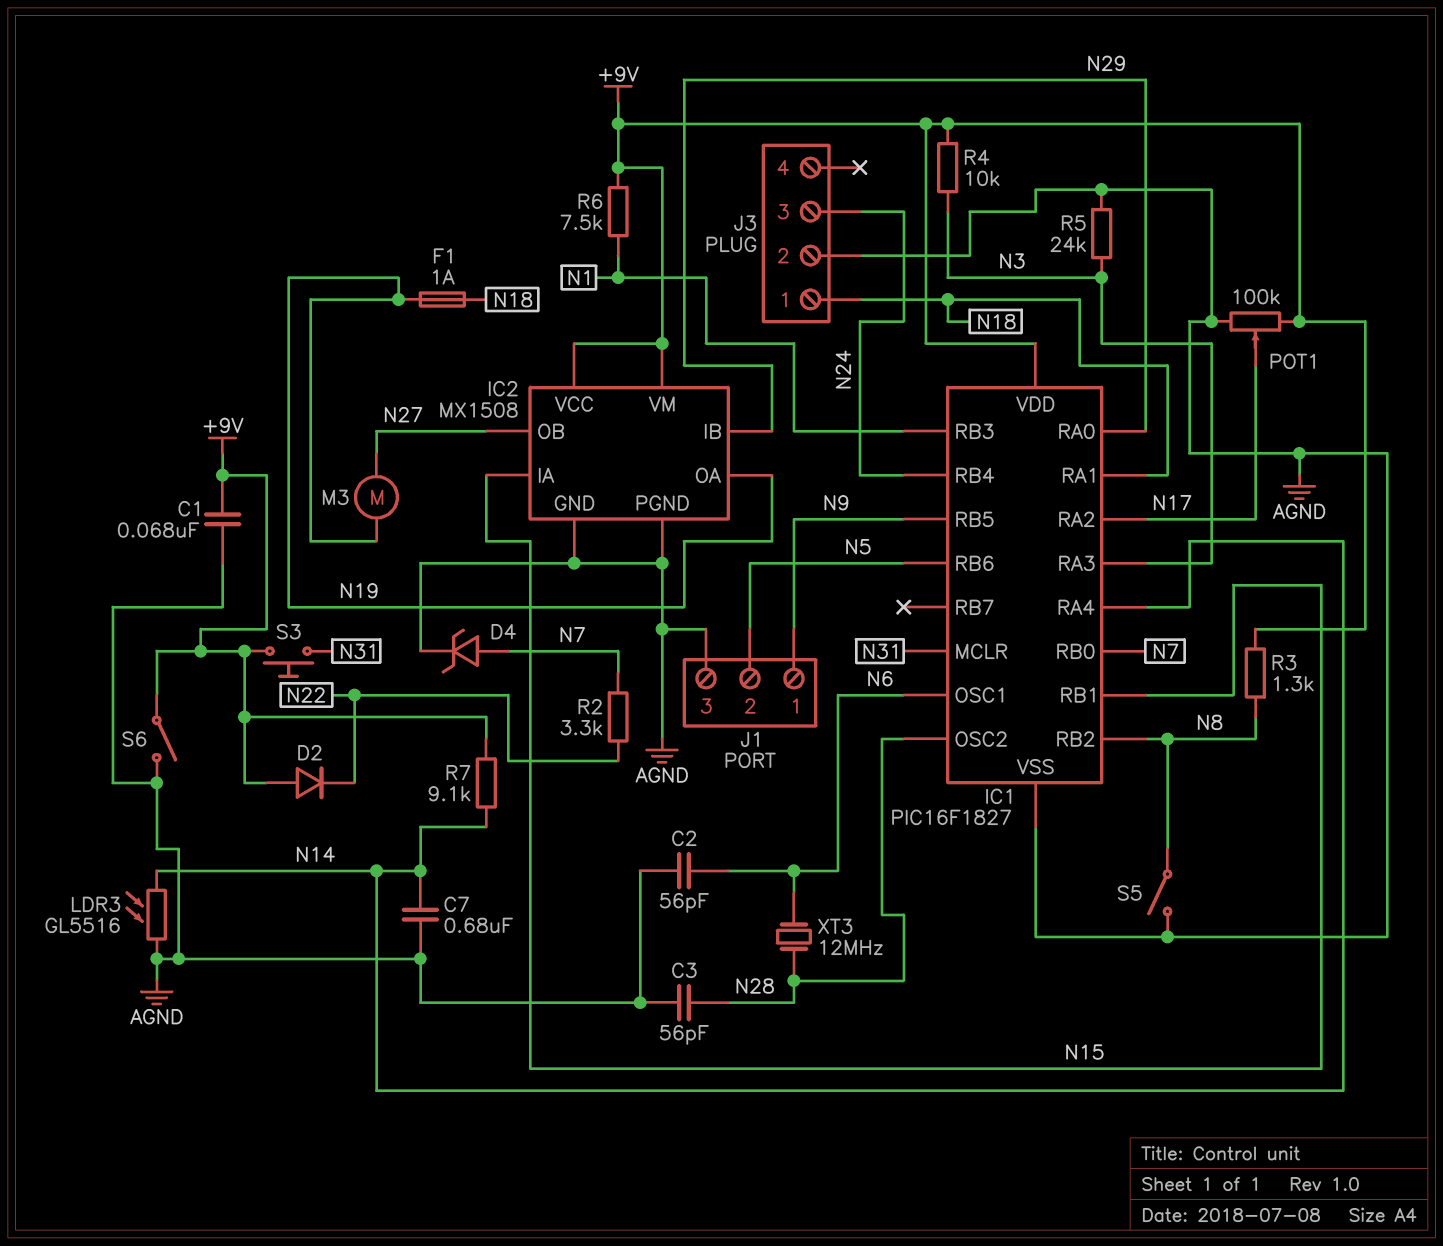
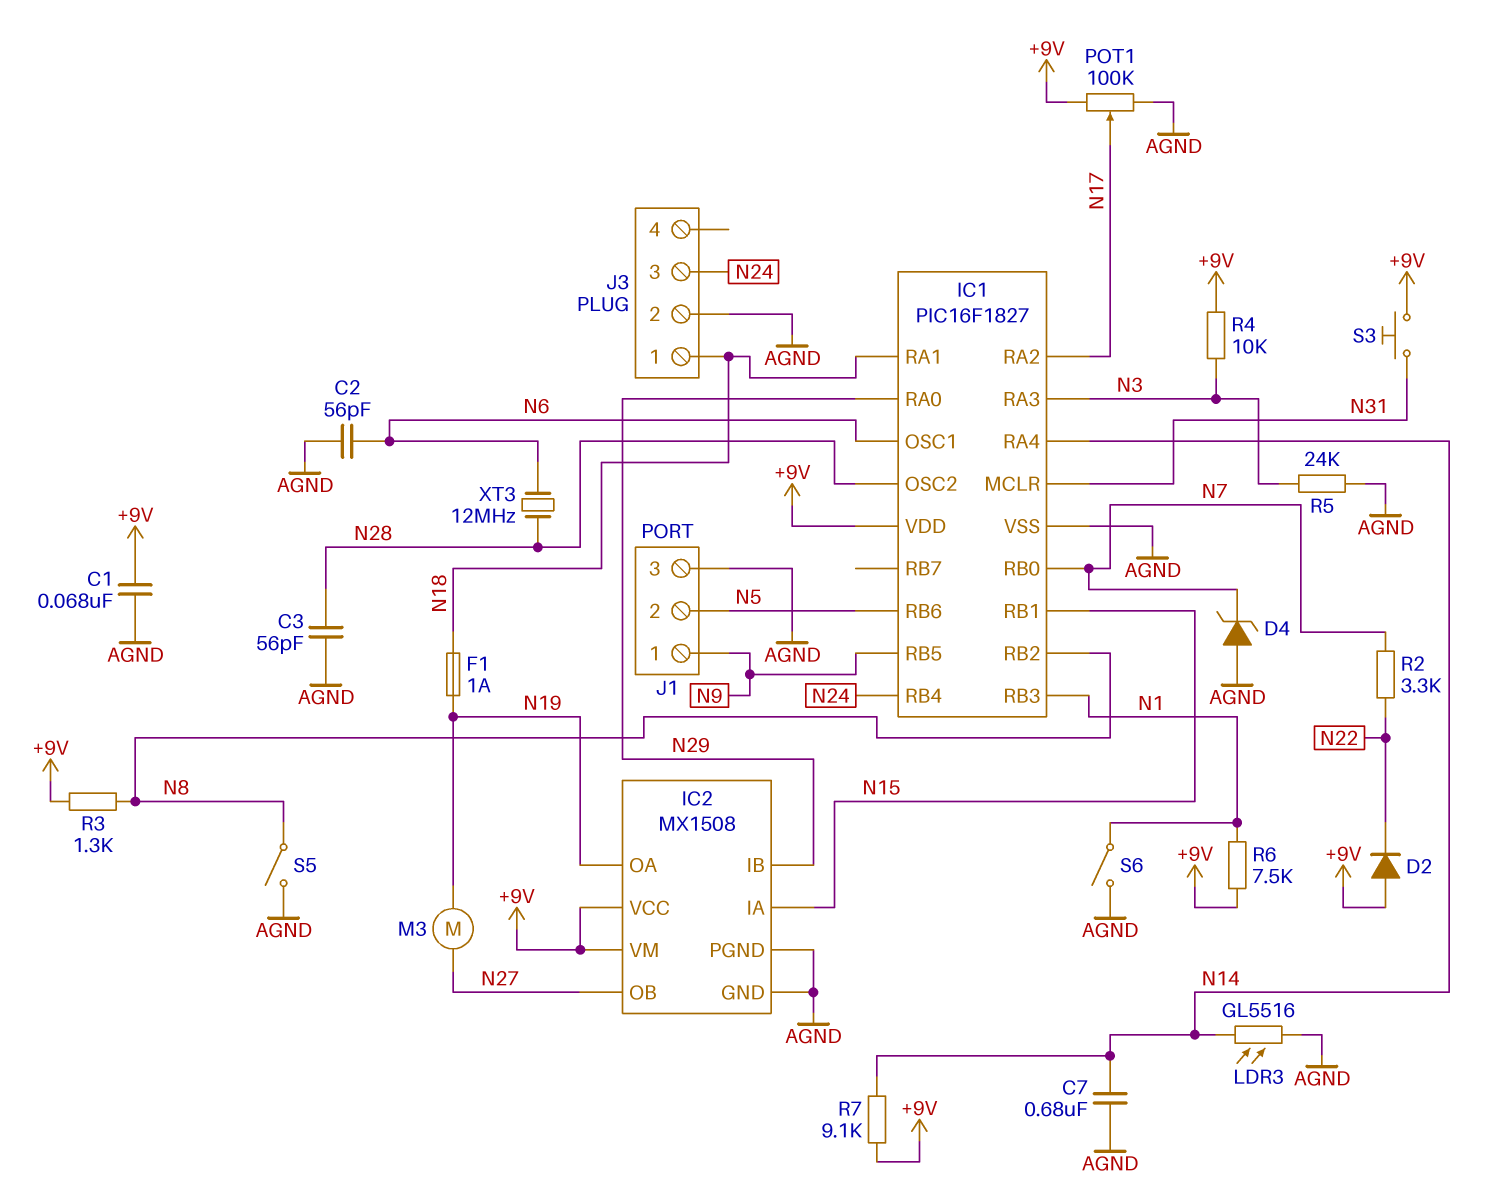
D4: zener (A N7, K AGND) -> zener (A AGND, K N7)
S6: switch (+9V, AGND) -> switch (AGND, N1)

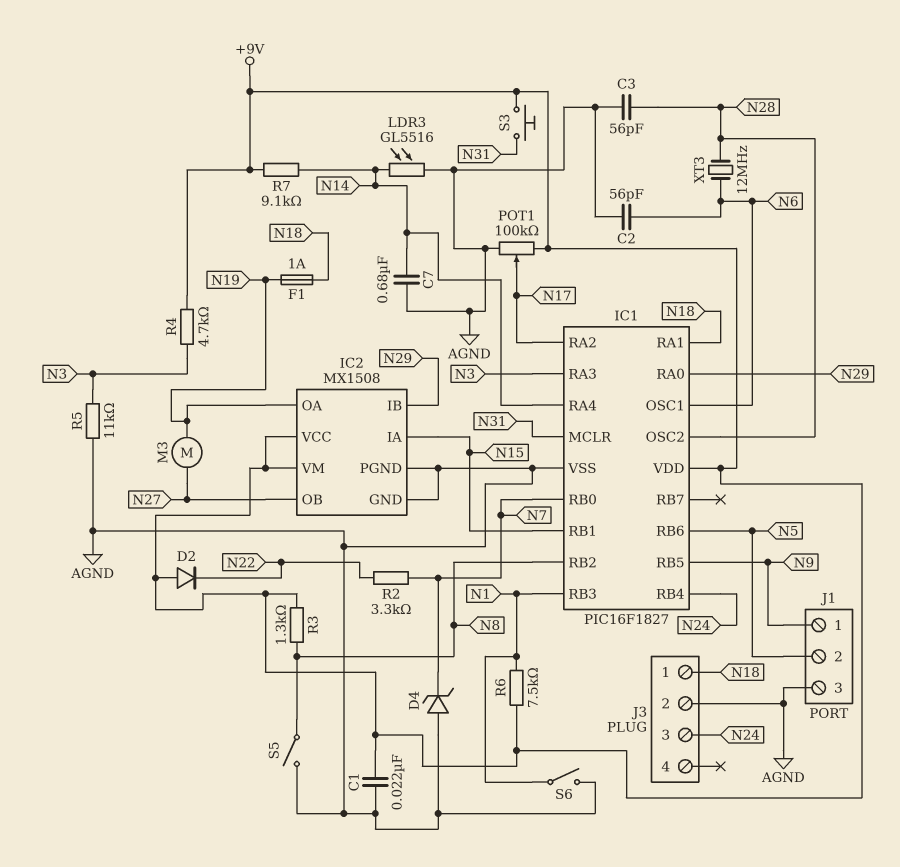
C1: 68nF (+9V, AGND) -> 22nF (+9V, AGND)
R4: 10k (+9V, N3) -> 4.7k (+9V, N3)
R5: 24k (AGND, N3) -> 11k (AGND, N3)

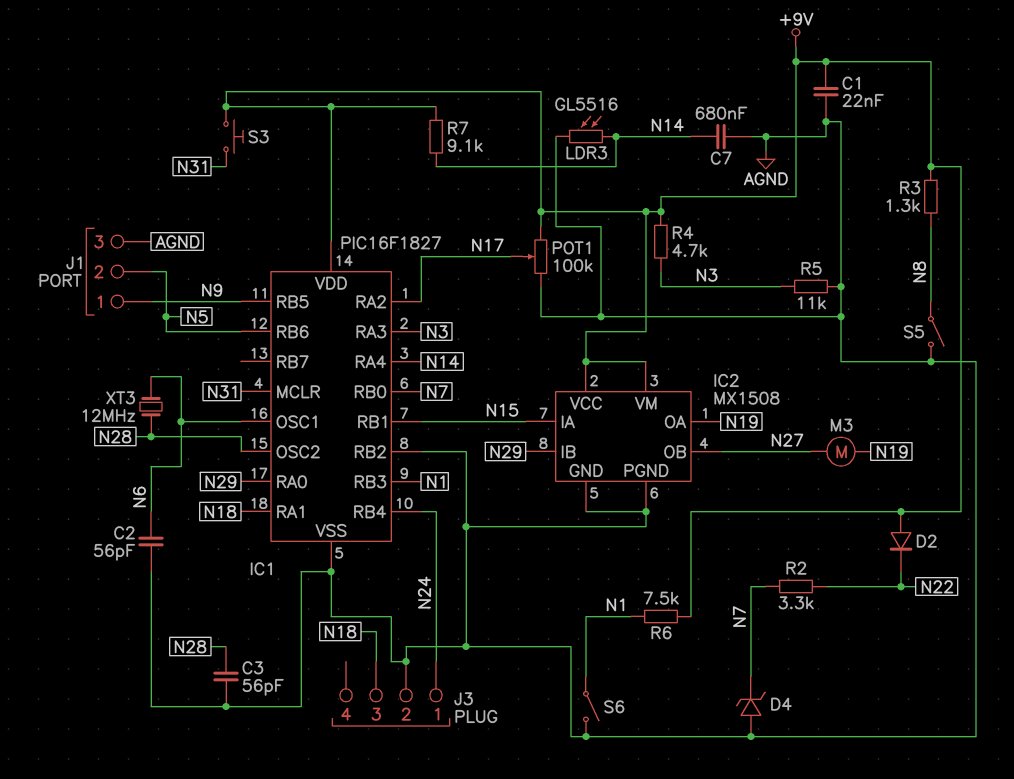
F1: 1A (N18, N19) -> none
IC1 pin RB2: N8 -> AGND
J3 pin 1: N18 -> N24
J3 pin 3: N24 -> N18

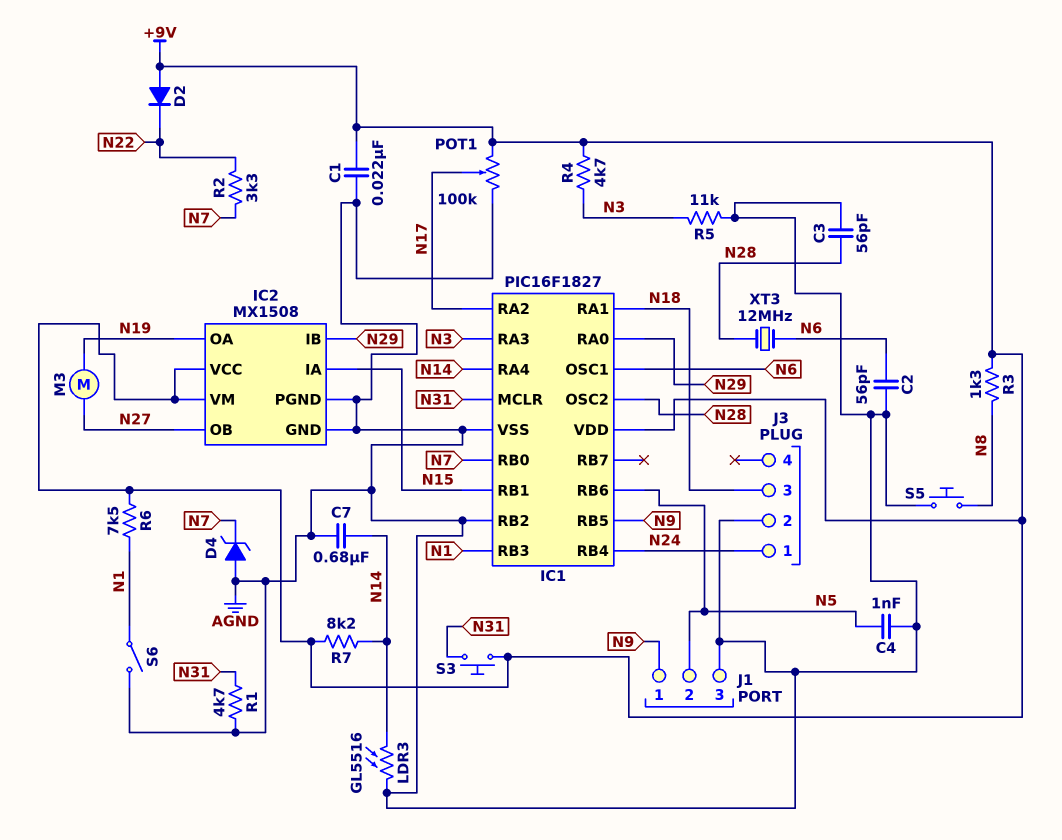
C4: none -> 1nF (AGND, N5)
R1: none -> 4.7k (AGND, N31)
R7: 9.1k (+9V, N14) -> 8.2k (+9V, N14)
S5: switch (AGND, N8) -> button (AGND, N8)

